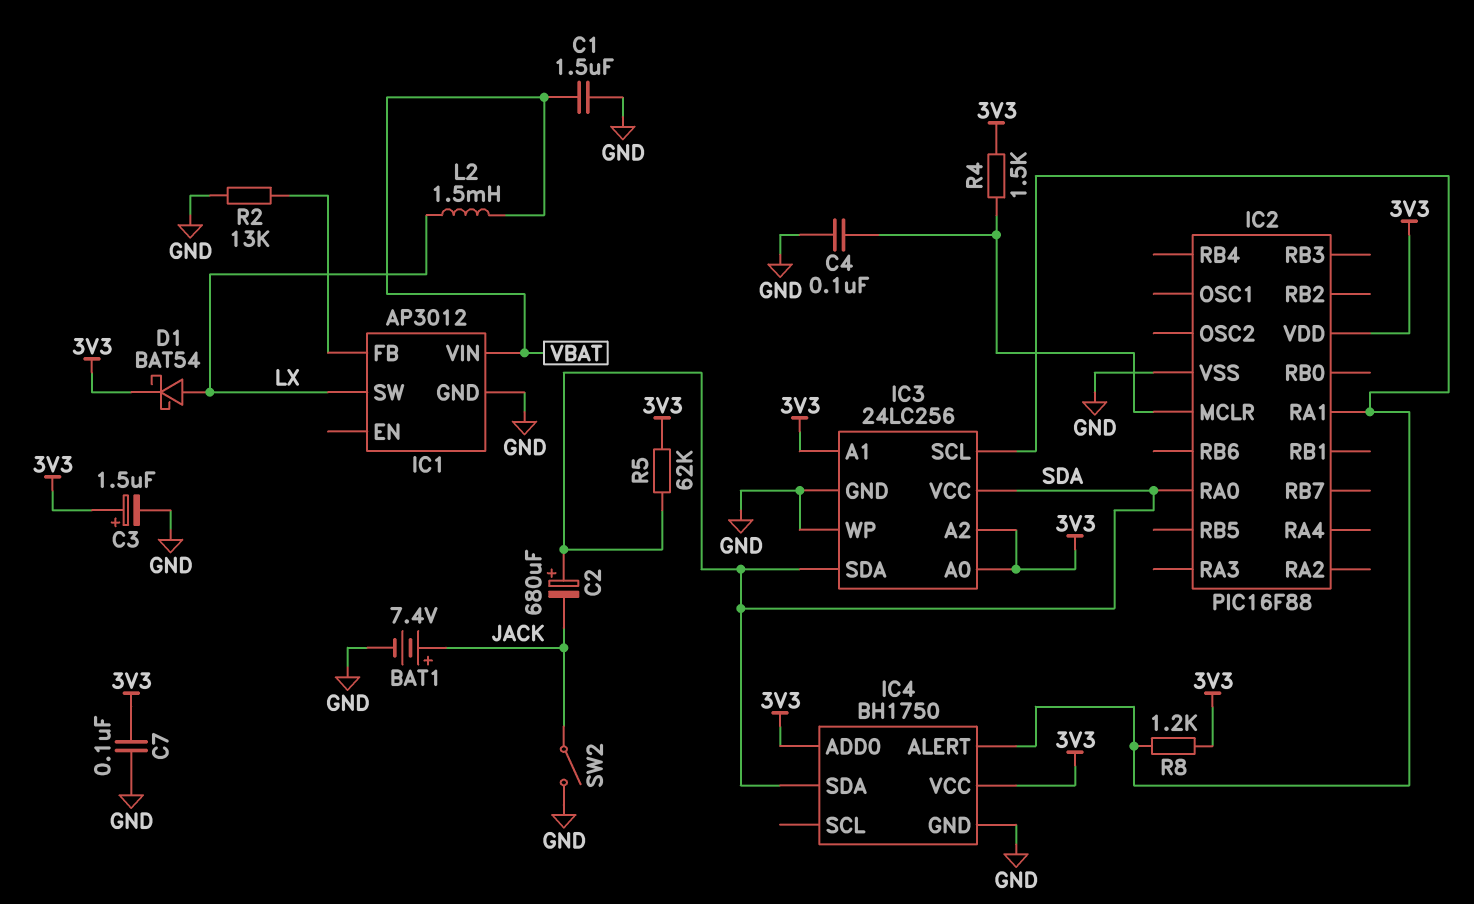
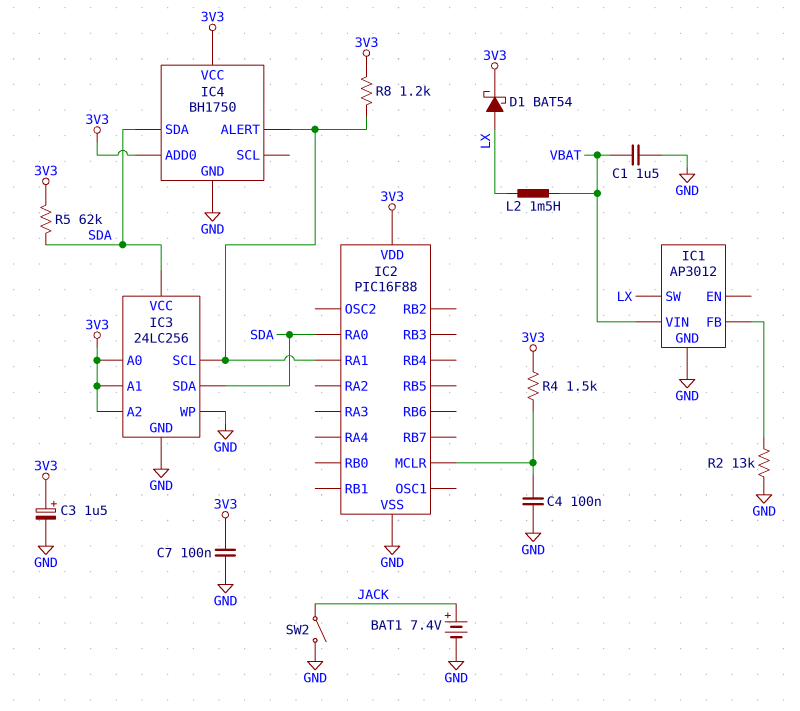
C2: 680uF (plus SDA, minus JACK) -> none

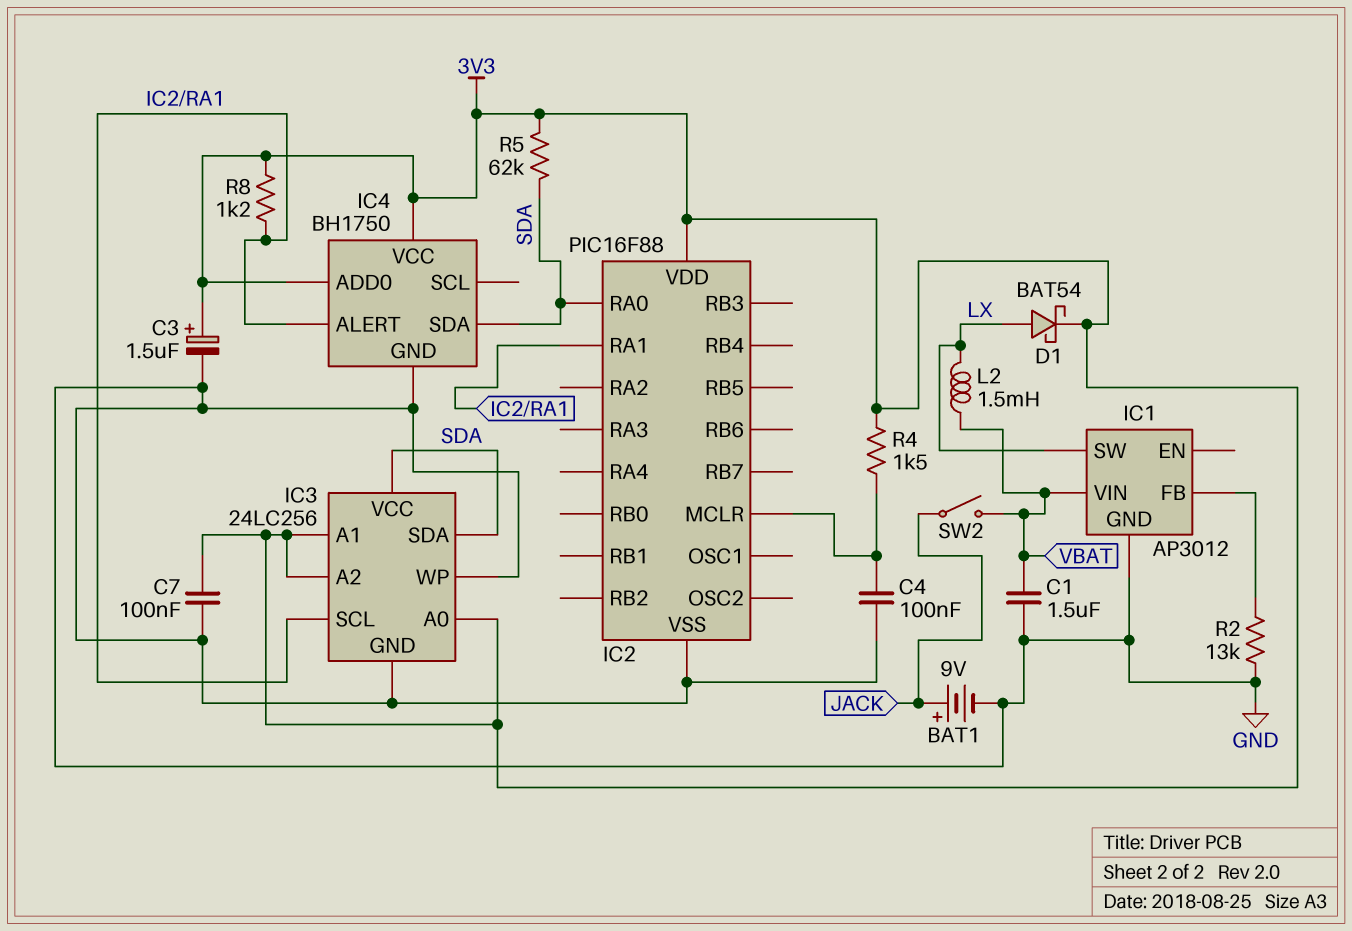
BAT1: 7.4V (plus JACK, minus GND) -> 9V (plus JACK, minus GND)
SW2: switch (GND, JACK) -> switch (JACK, VBAT)

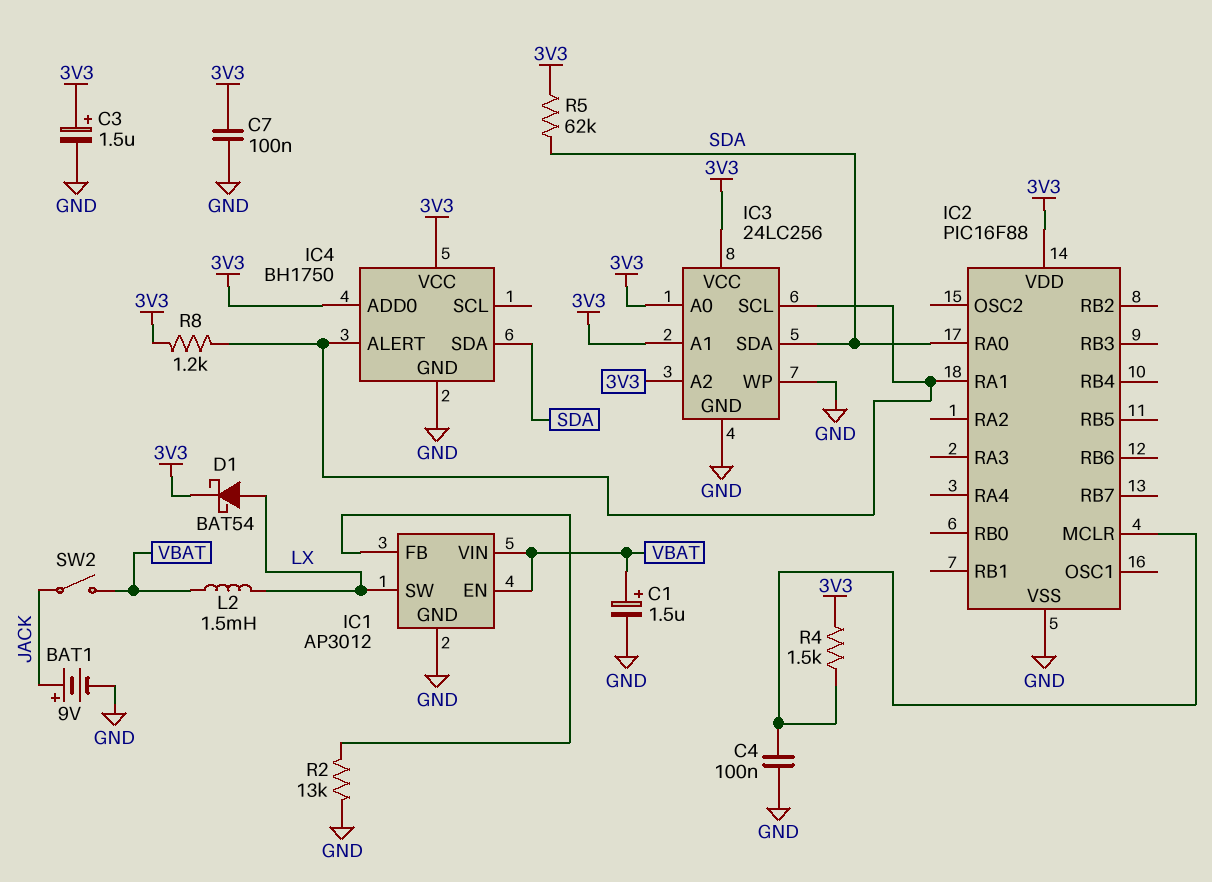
C1: 1.5uF (GND, VBAT) -> 1.5uF (plus VBAT, minus GND)
IC1 pin EN: none -> VBAT
IC3 pin VCC: SDA -> 3V3

